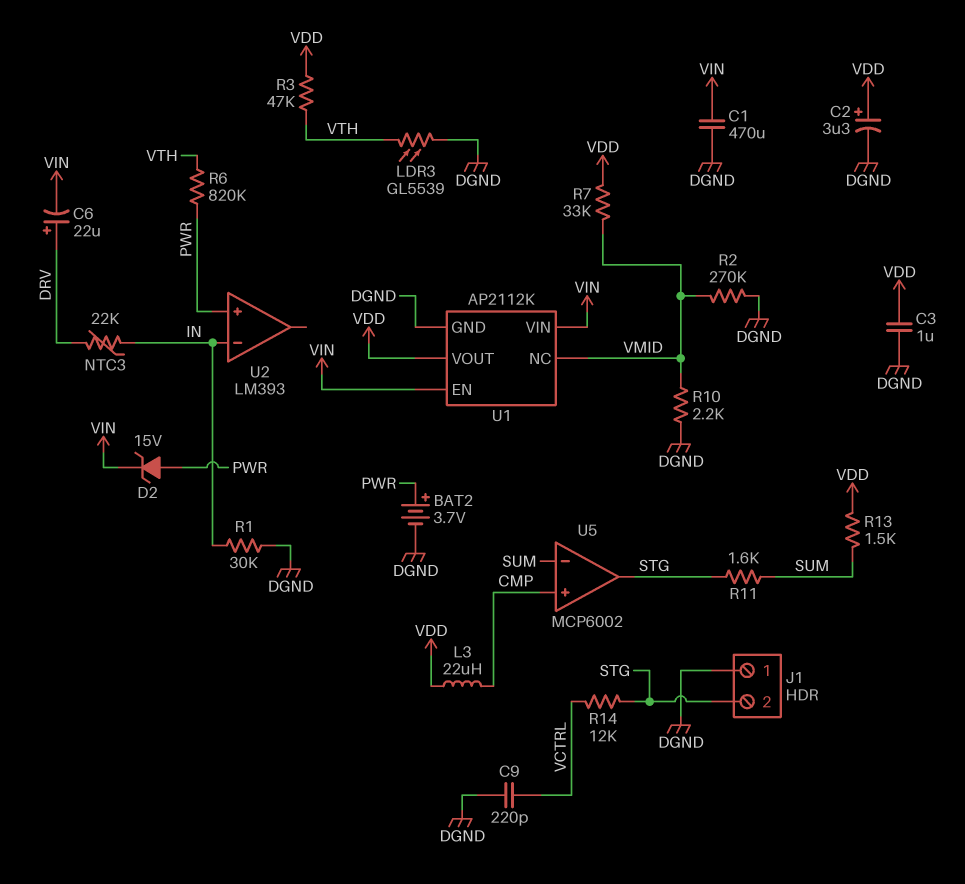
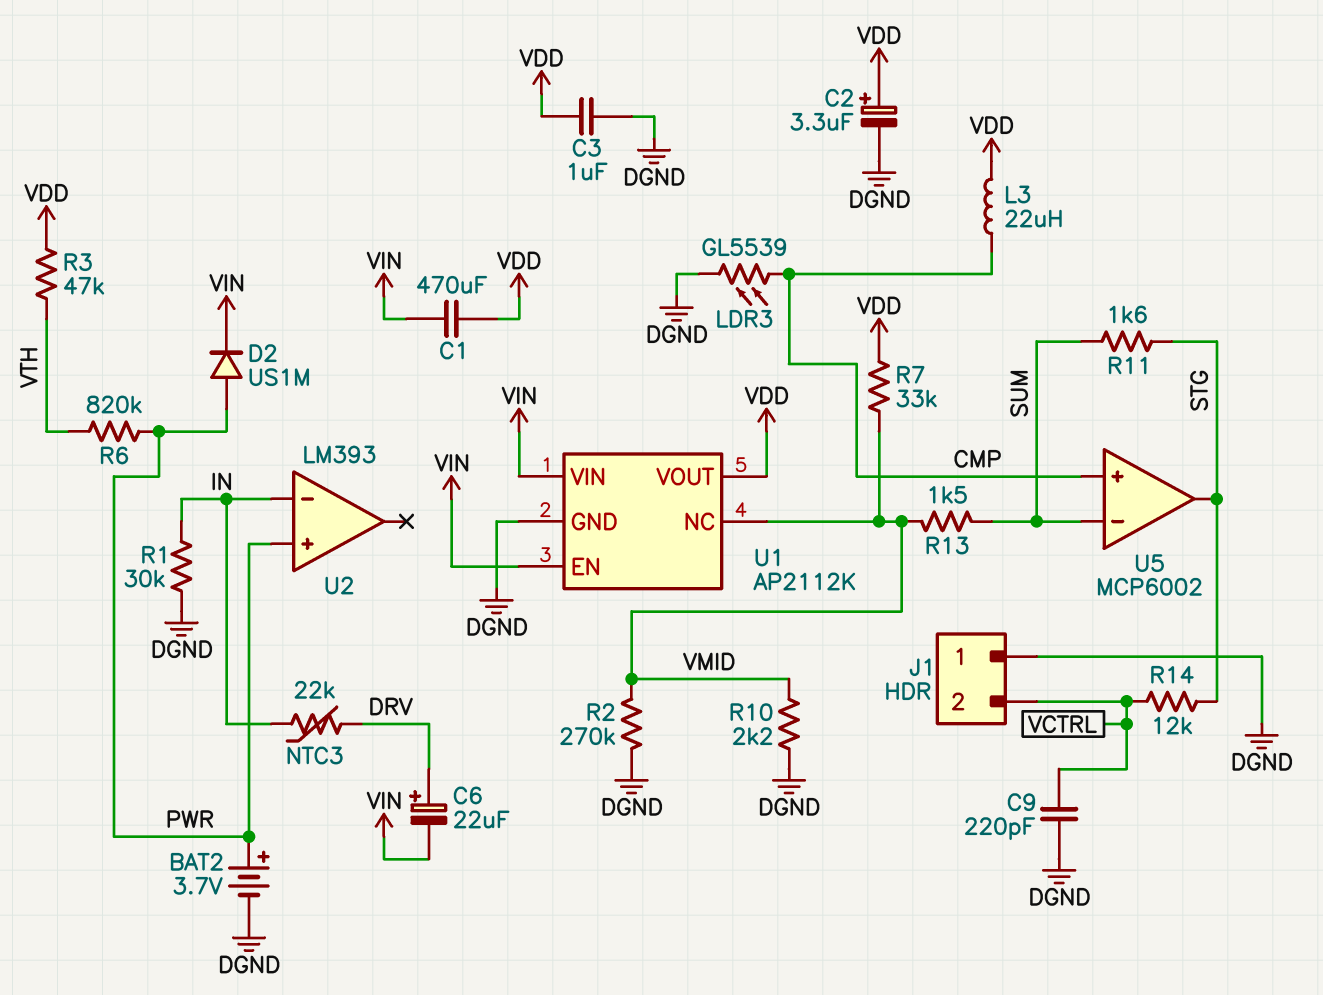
C1: 470uF (DGND, VIN) -> 470uF (VDD, VIN)
D2: zener 15V (A PWR, K VIN) -> diode US1M (A PWR, K VIN)
J1 pin 2: STG -> VCTRL
LDR3: GL5539 (DGND, VTH) -> GL5539 (CMP, DGND)
R13: 1.5k (SUM, VDD) -> 1.5k (SUM, VMID)

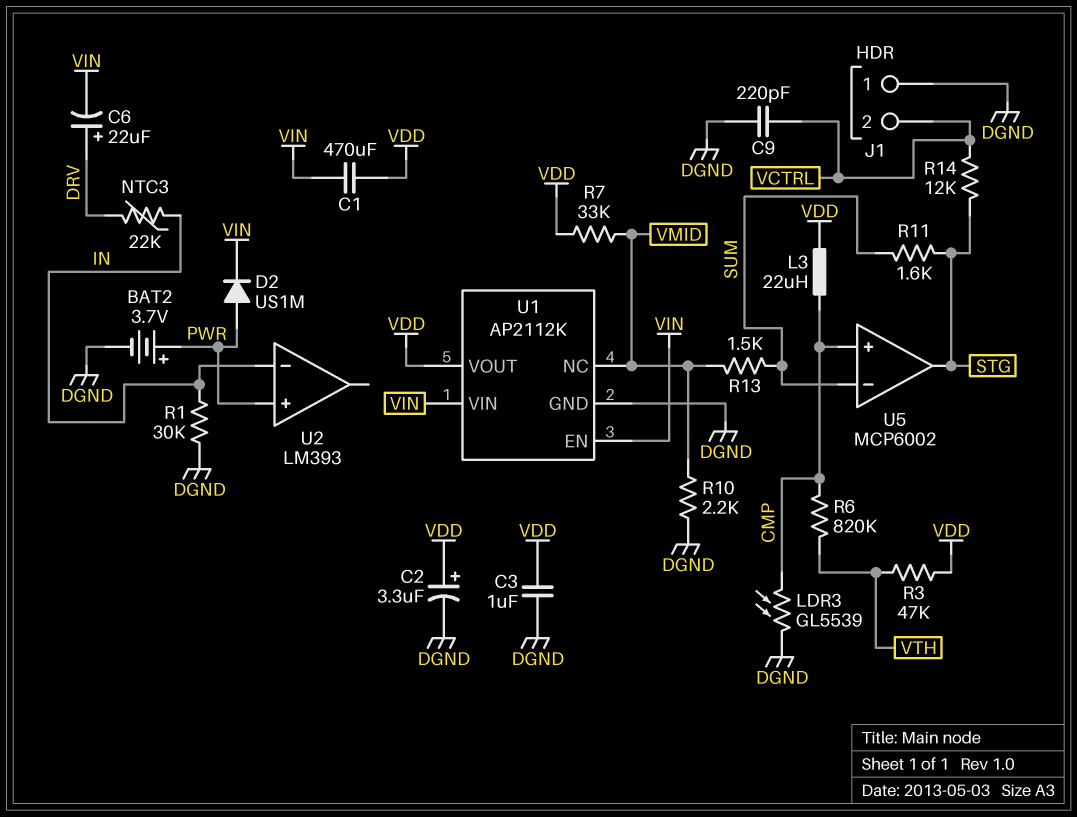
R2: 270k (DGND, VMID) -> none
R6: 820k (PWR, VTH) -> 820k (CMP, VTH)

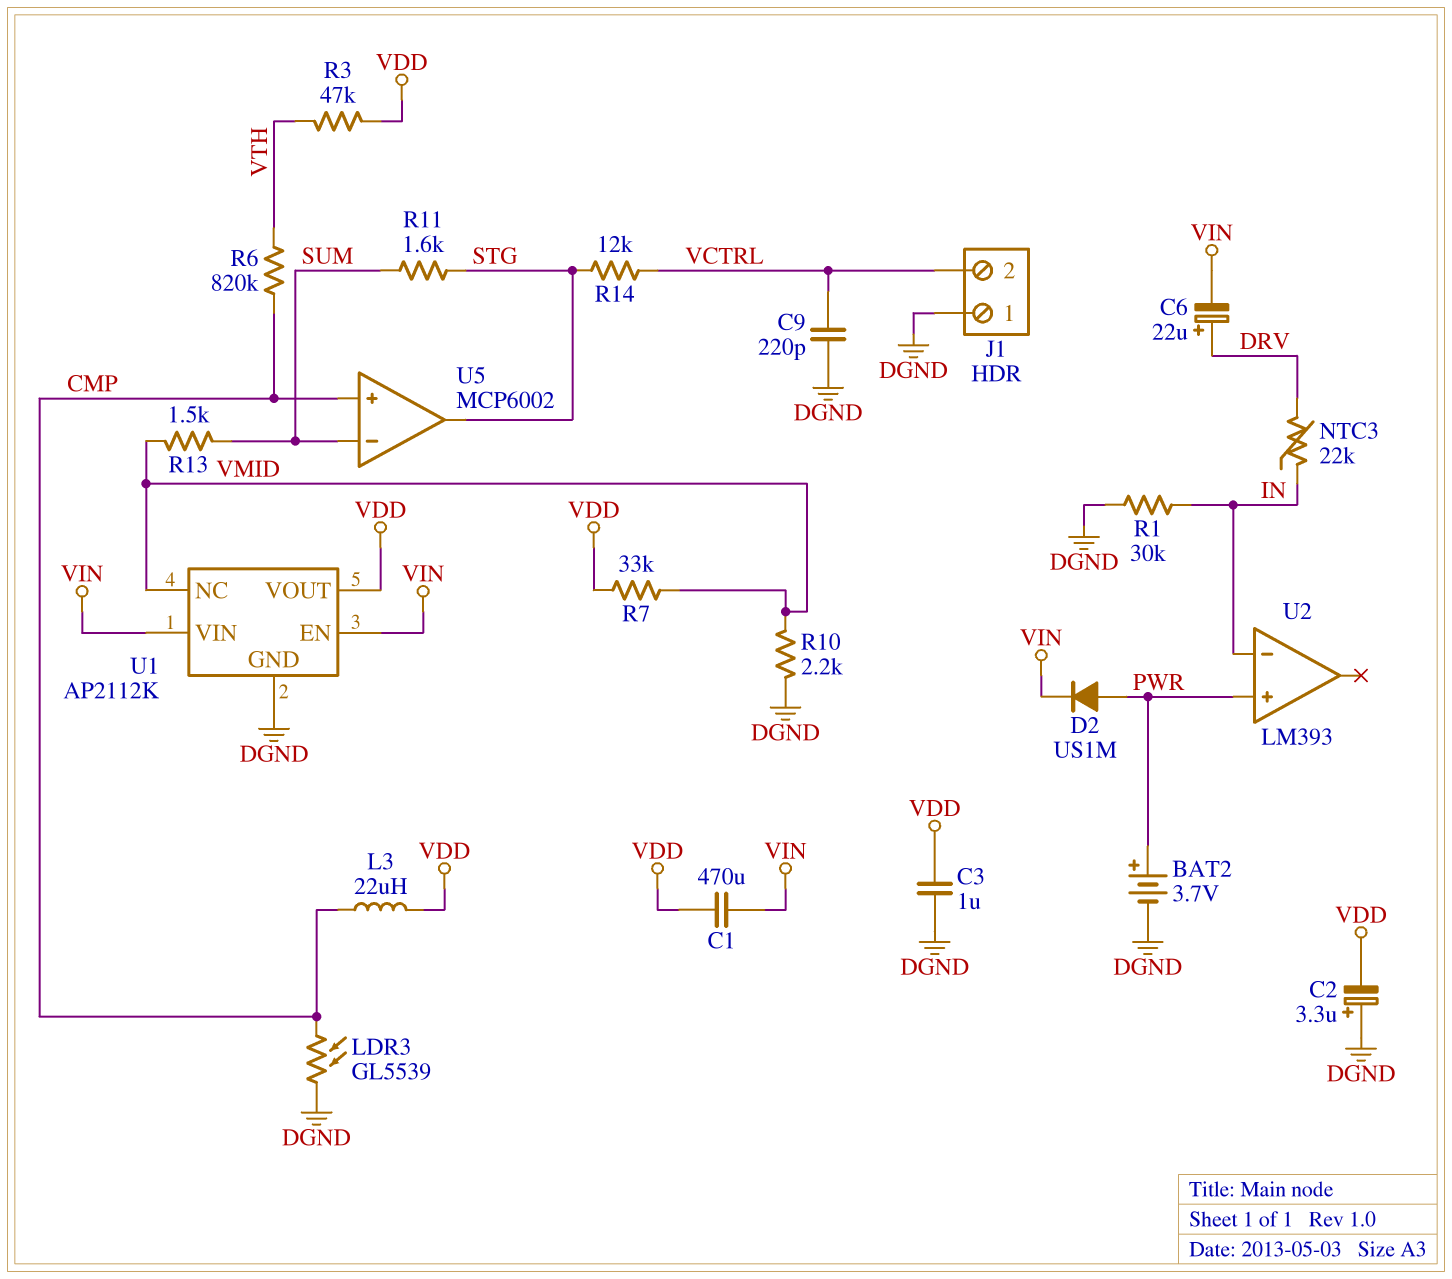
C2: 3.3uF (plus VDD, minus DGND) -> 3.3uF (plus DGND, minus VDD)

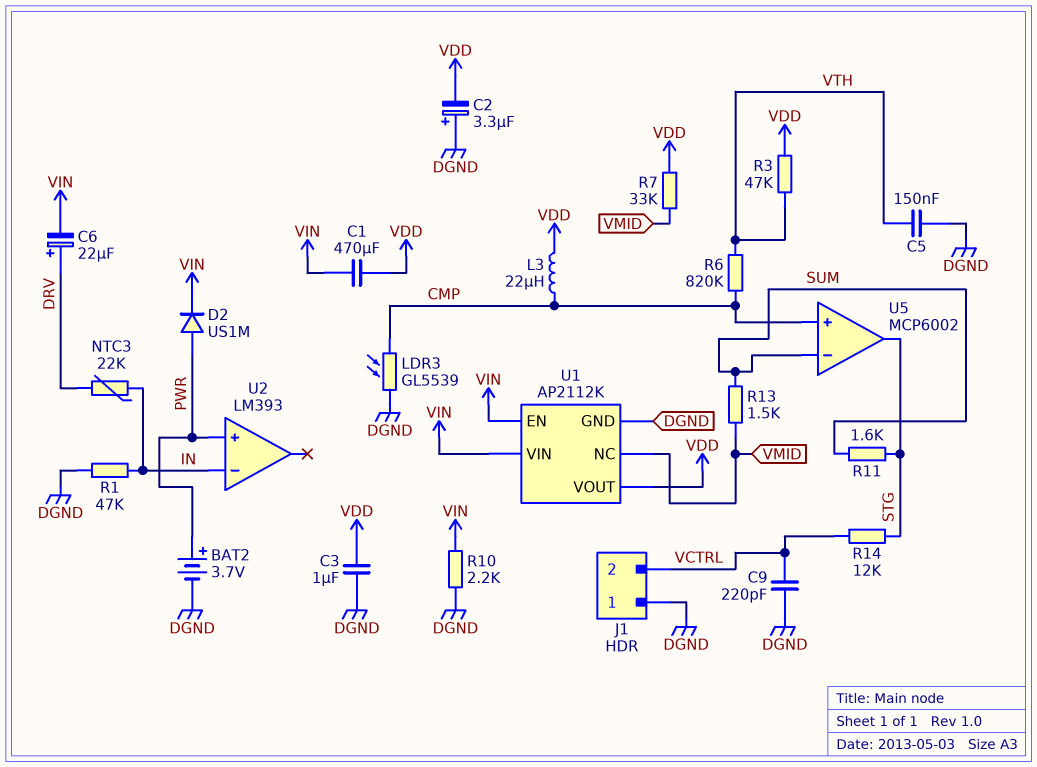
C5: none -> 150nF (DGND, VTH)
R1: 30k (DGND, IN) -> 47k (DGND, IN)
R10: 2.2k (DGND, VMID) -> 2.2k (DGND, VIN)

